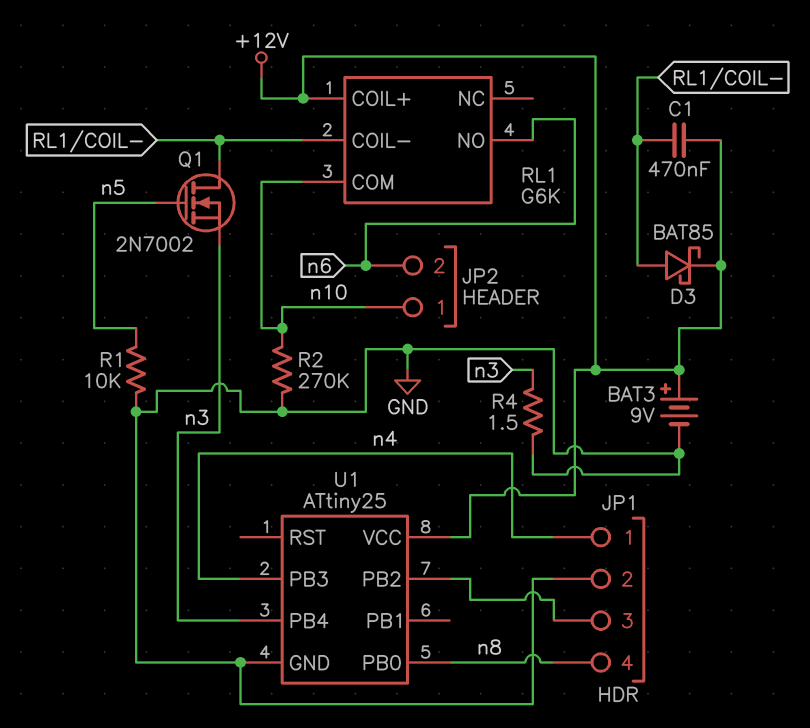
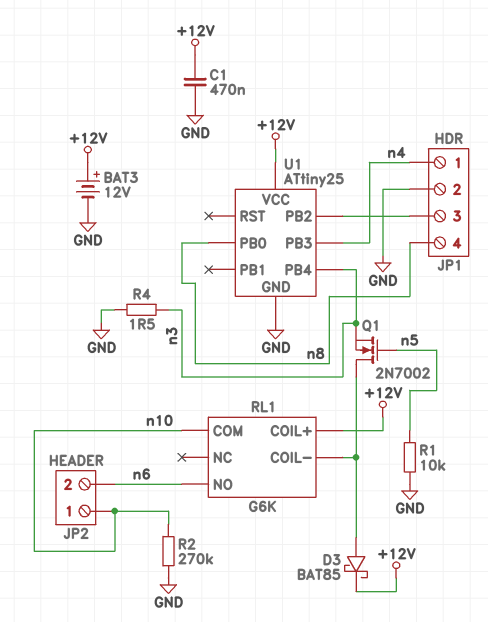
BAT3: 9V (plus +12V, minus GND) -> 12V (plus +12V, minus GND)
C1: 470nF (+12V, RL1/COIL-) -> 470nF (+12V, GND)

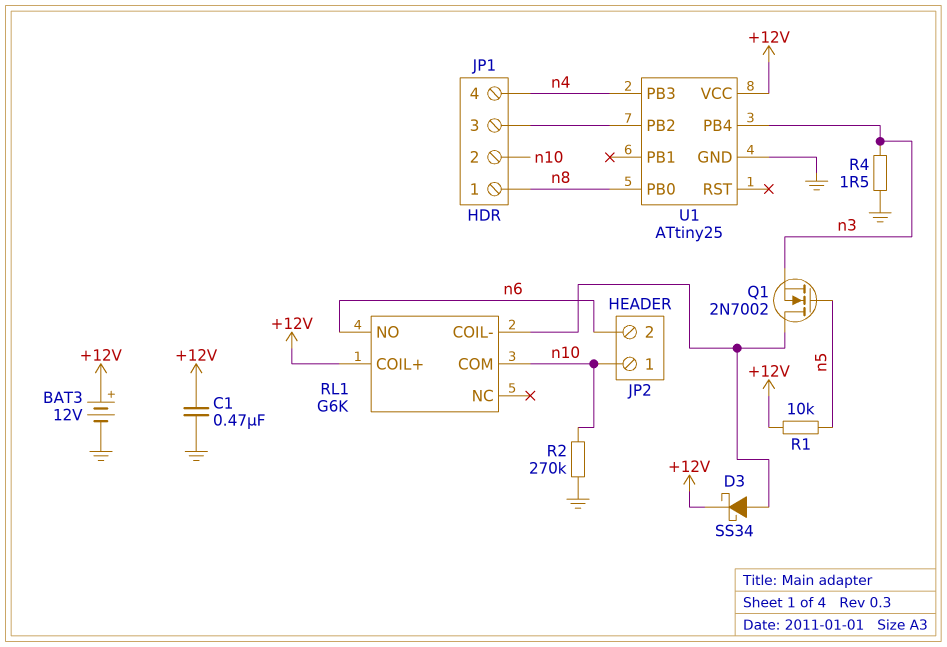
D3: schottky BAT85 (A RL1/COIL-, K +12V) -> schottky SS34 (A RL1/COIL-, K +12V)
JP1 pin 1: n4 -> n8
JP1 pin 2: GND -> n10
JP1 pin 4: n8 -> n4
R1: 10k (GND, n5) -> 10k (+12V, n5)

